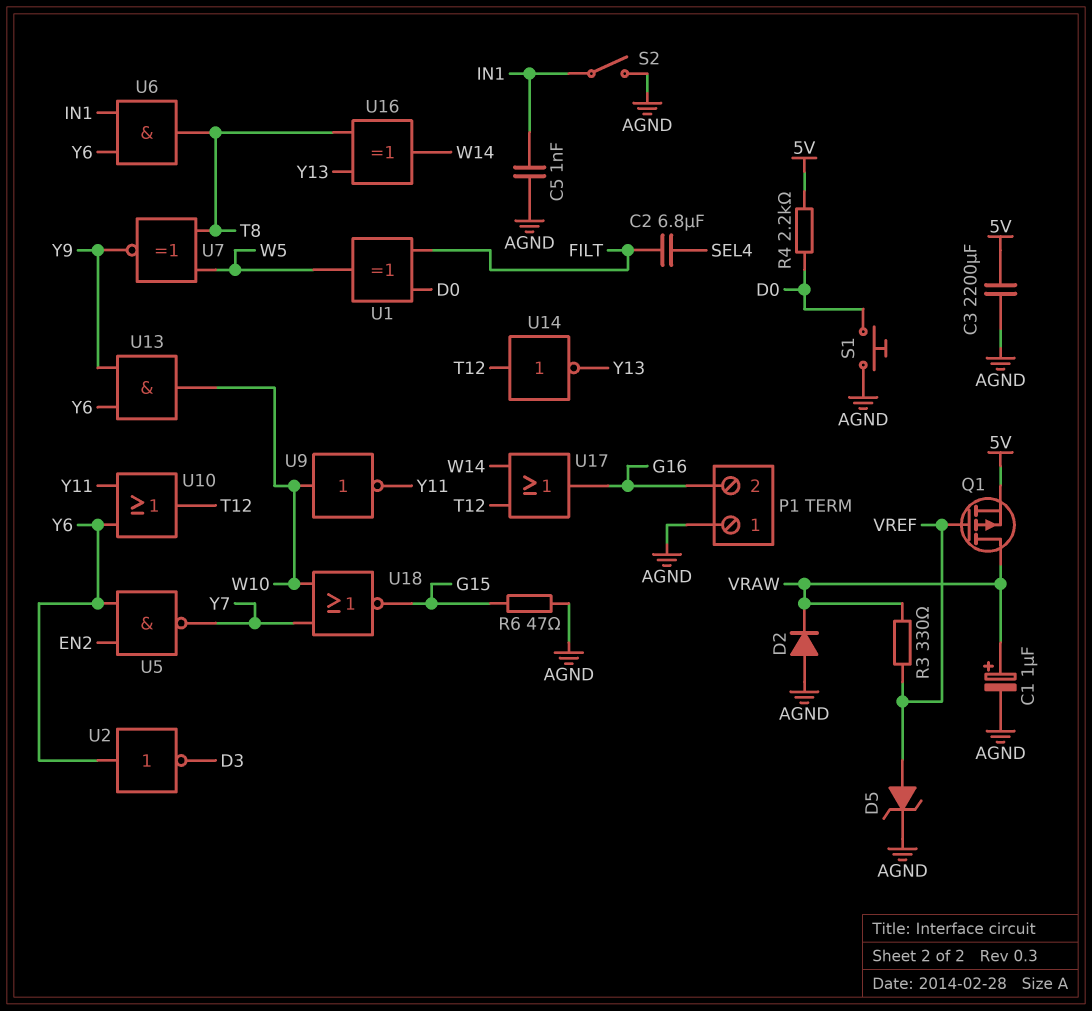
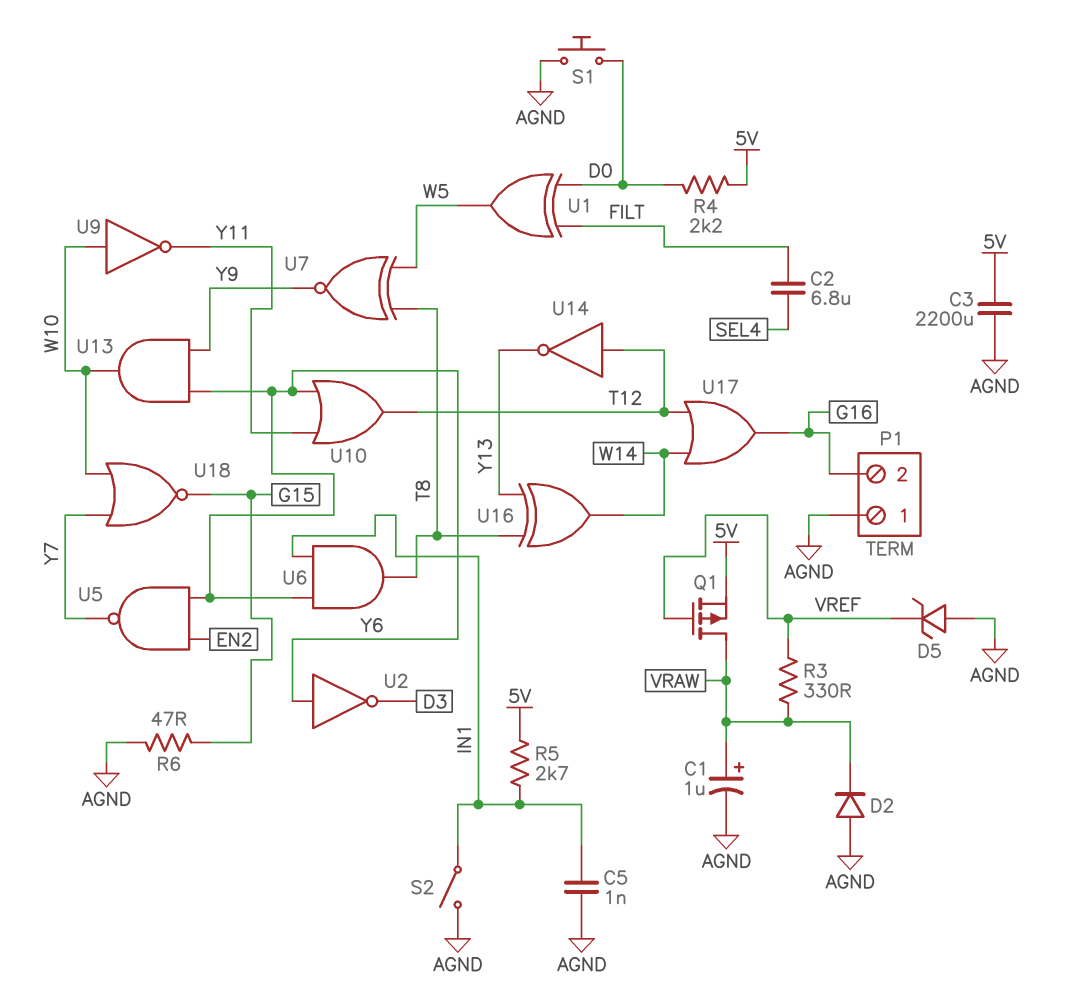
D5: zener (A VREF, K AGND) -> zener (A AGND, K VREF)
R5: none -> 2.7k (5V, IN1)

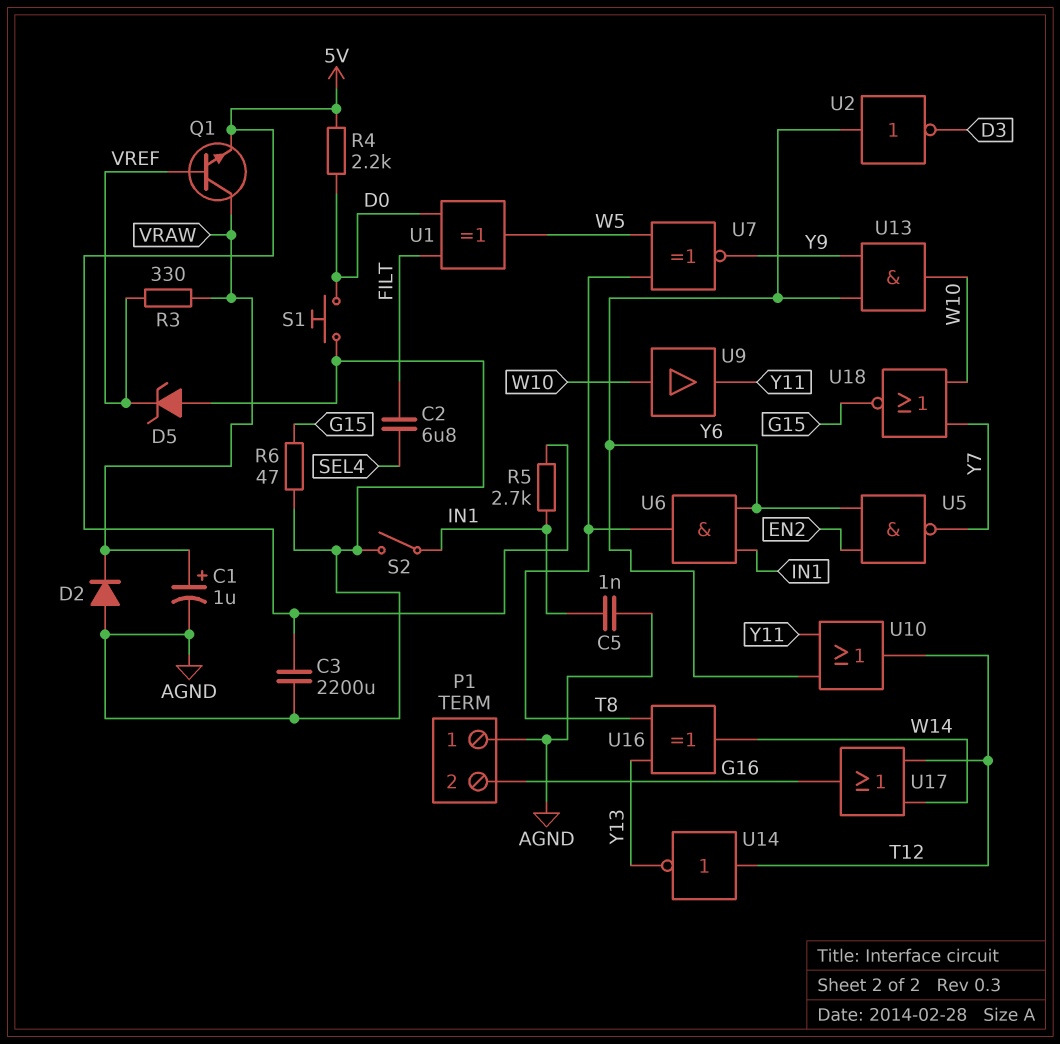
Q1: PMOS (G VREF, D VRAW, S 5V) -> NPN (B VREF, C VRAW, E 5V)
U9: NOT (in W10, out Y11) -> buffer (in W10, out Y11)

